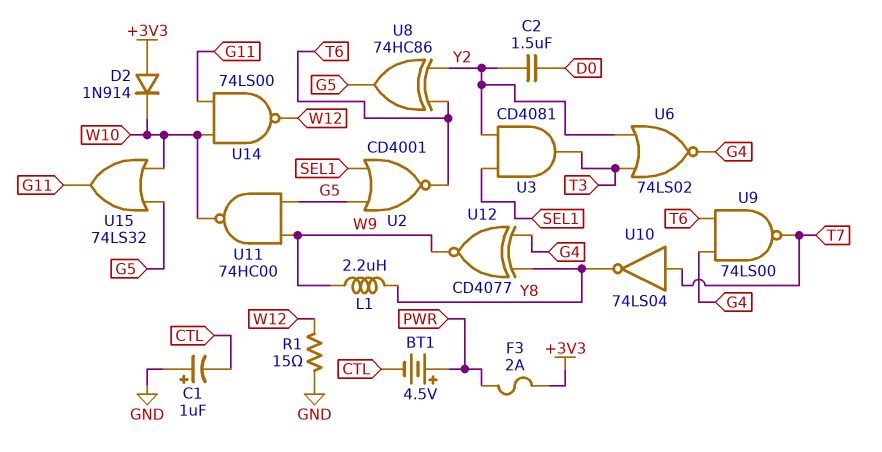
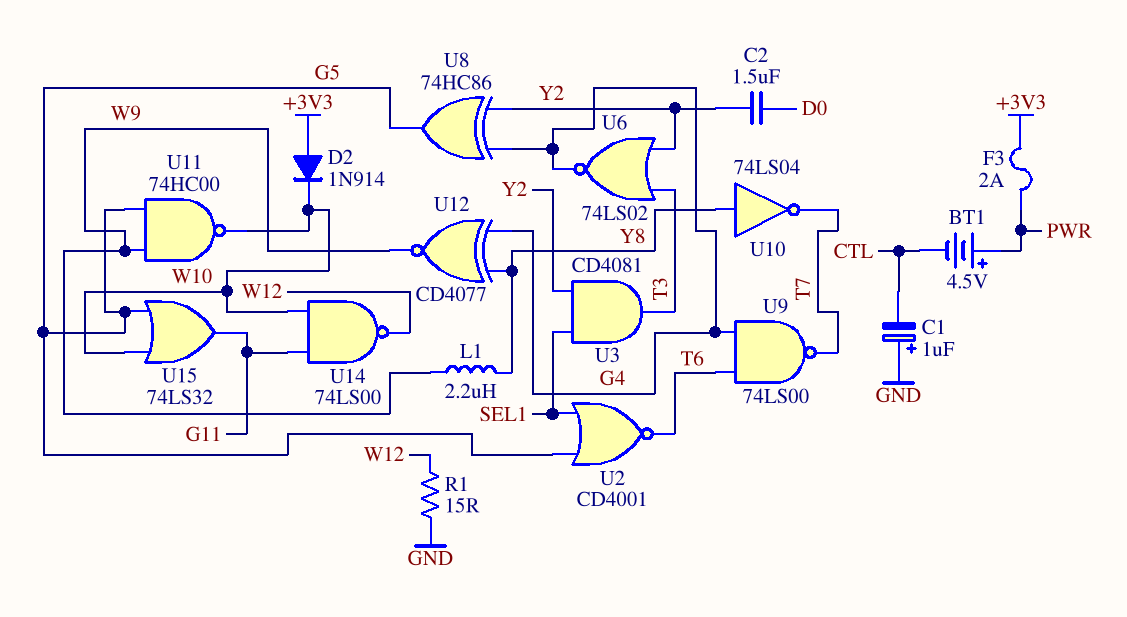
U8: XOR 74HC86 (in T6, in Y2, out G5) -> XOR 74HC86 (in G4, in Y2, out G5)
U10: NOT 74LS04 (in T7, out Y8) -> NOT 74LS04 (in Y8, out T7)

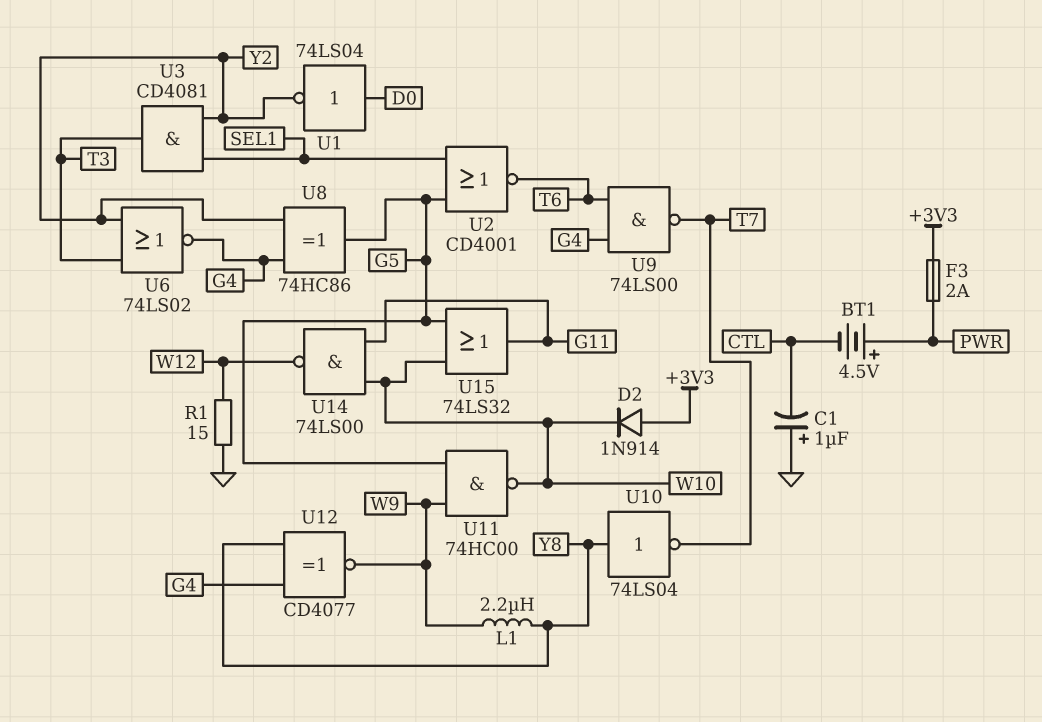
C2: 1.5uF (D0, Y2) -> none
U1: none -> NOT 74LS04 (in D0, out Y2)

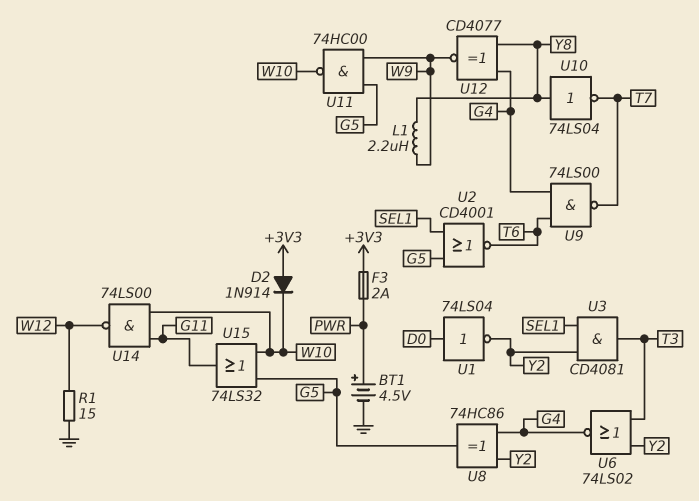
BT1: 4.5V (plus PWR, minus CTL) -> 4.5V (plus PWR, minus GND)
C1: 1uF (plus GND, minus CTL) -> none

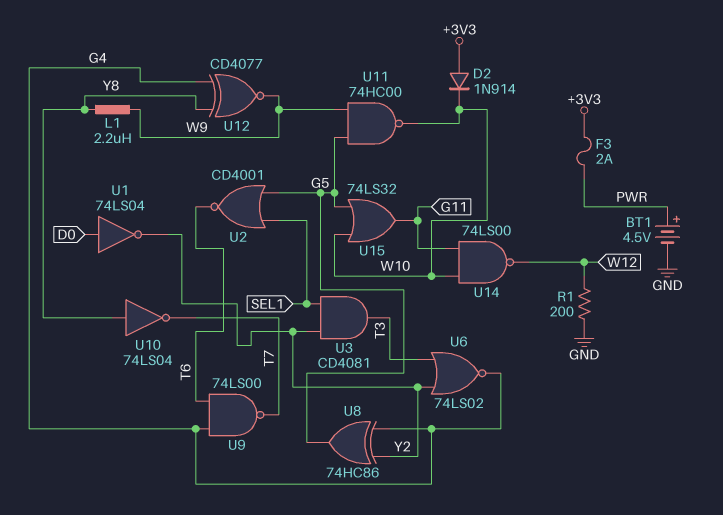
R1: 15 (GND, W12) -> 200 (GND, W12)

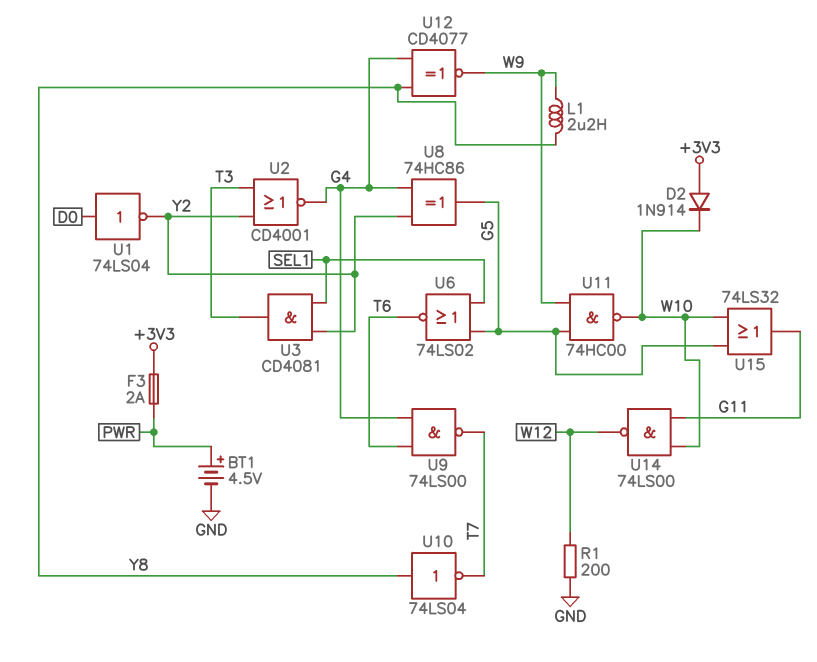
U2: NOR CD4001 (in G5, in SEL1, out T6) -> NOR CD4001 (in T3, in Y2, out G4)
U6: NOR 74LS02 (in T3, in Y2, out G4) -> NOR 74LS02 (in G5, in SEL1, out T6)

